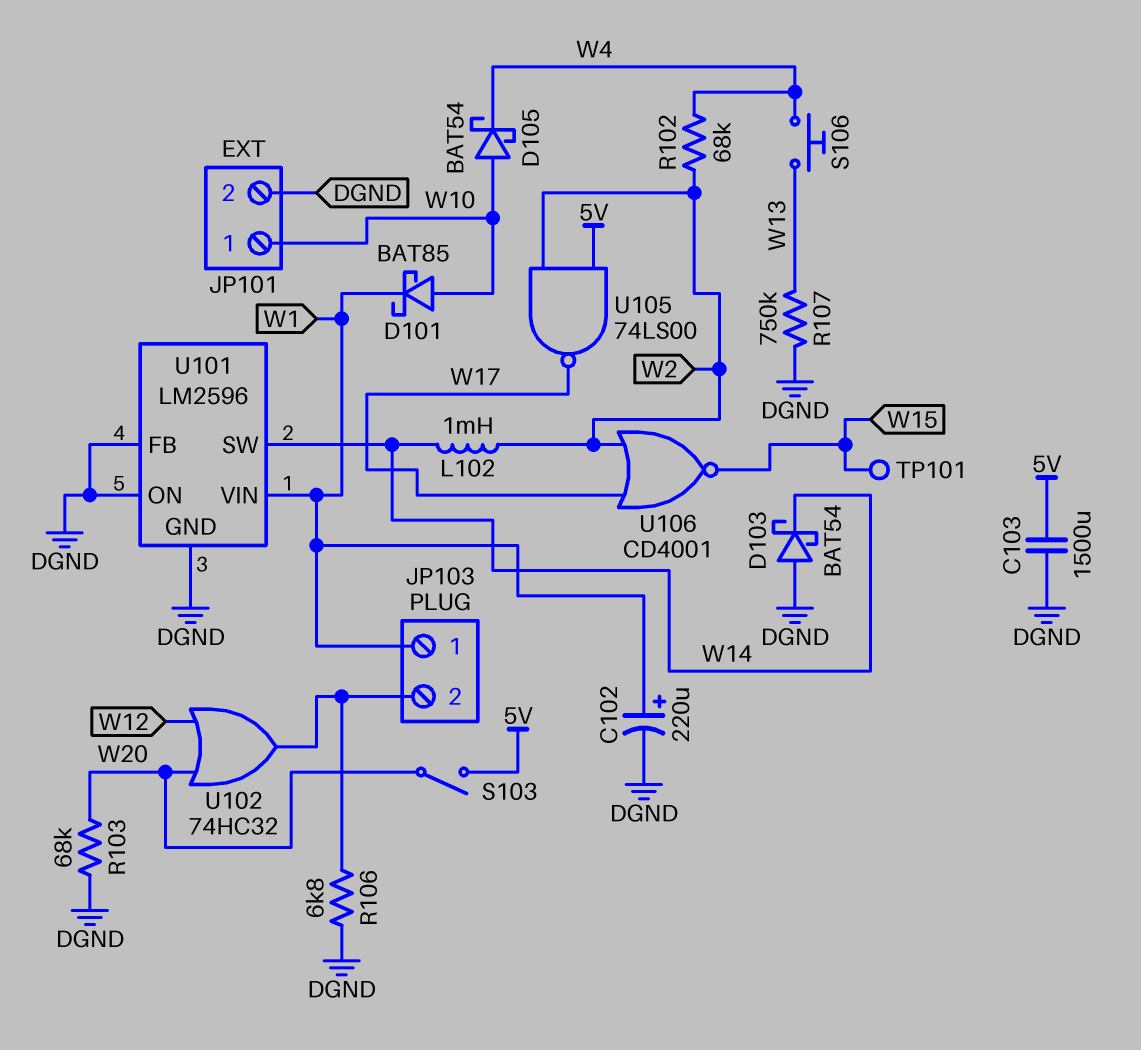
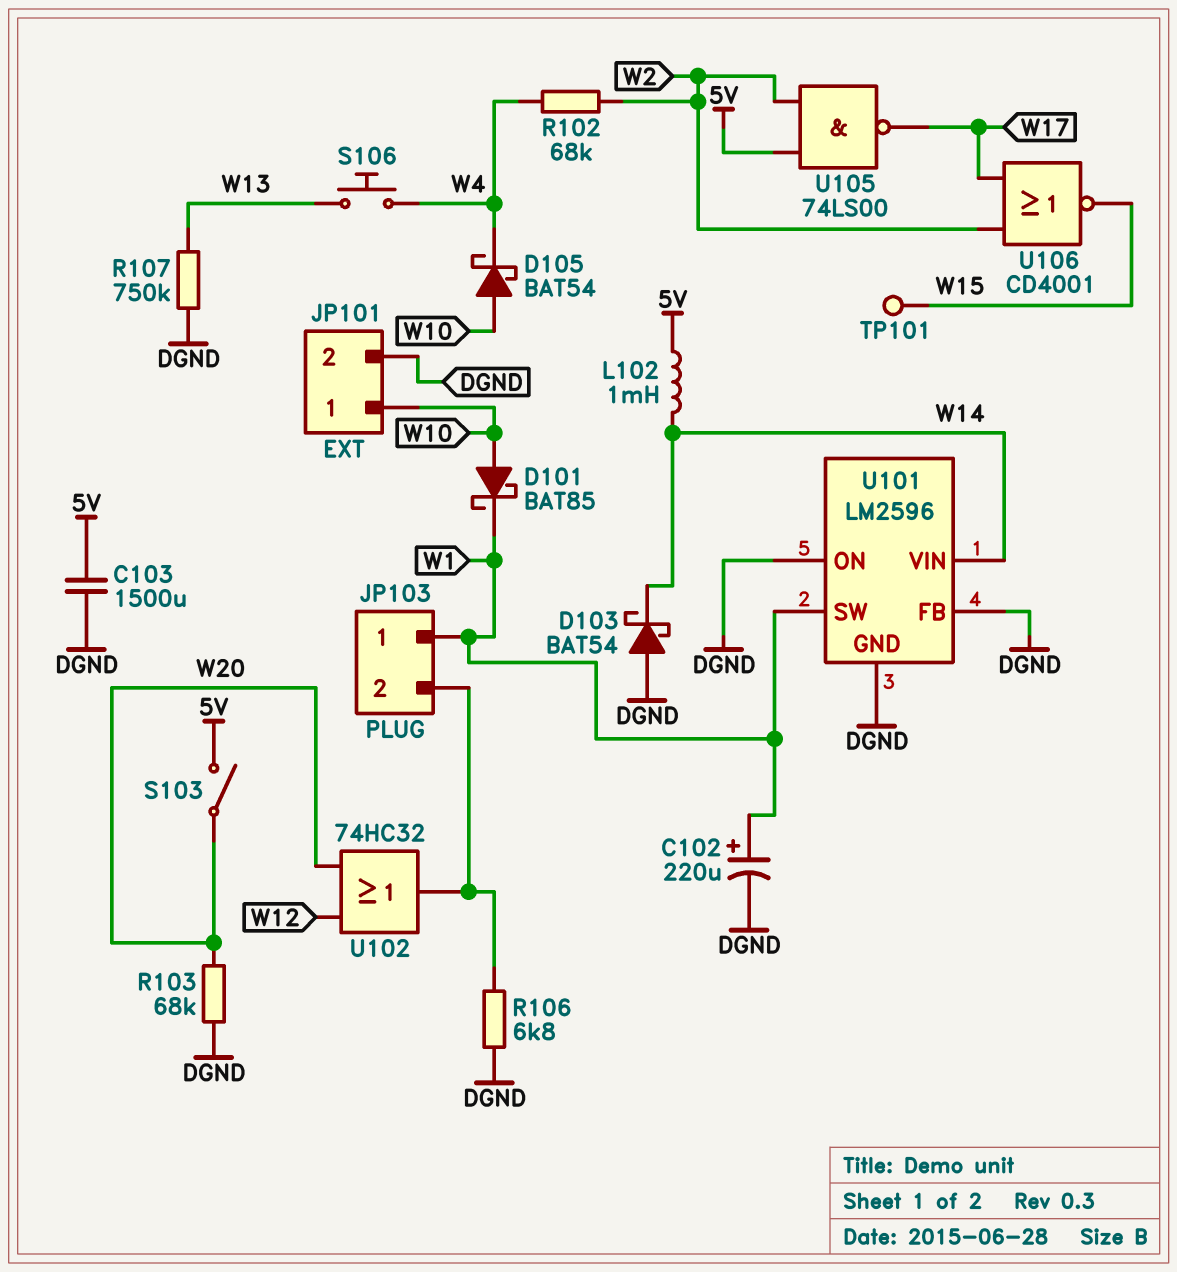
L102: 1mH (W2, W14) -> 1mH (5V, W14)
U101 pin SW: W14 -> W1
U101 pin VIN: W1 -> W14

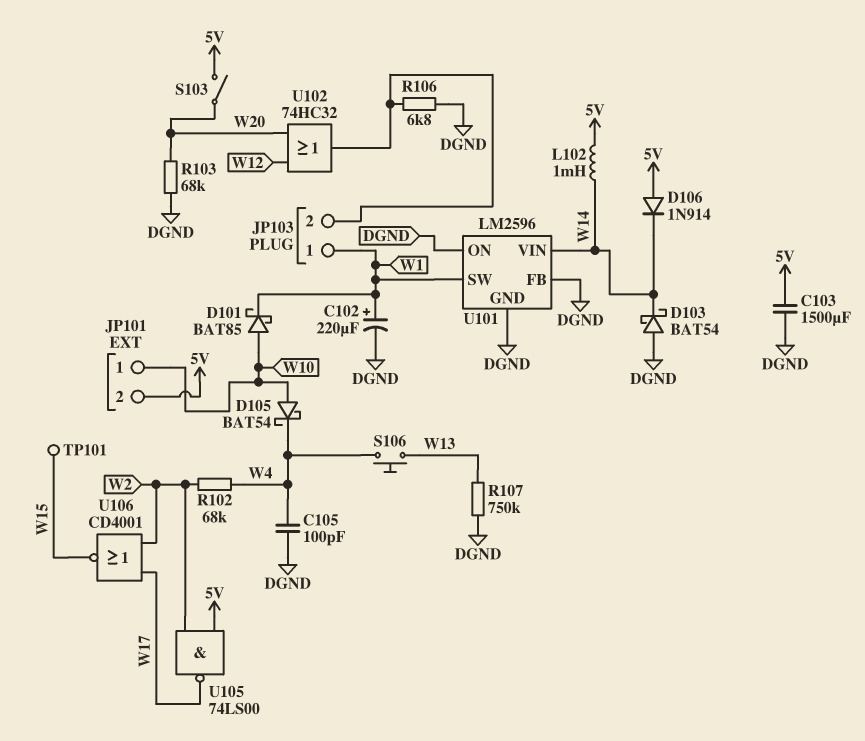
C105: none -> 100pF (DGND, W4)
D106: none -> diode 1N914 (A 5V, K W14)
JP101 pin 2: DGND -> 5V

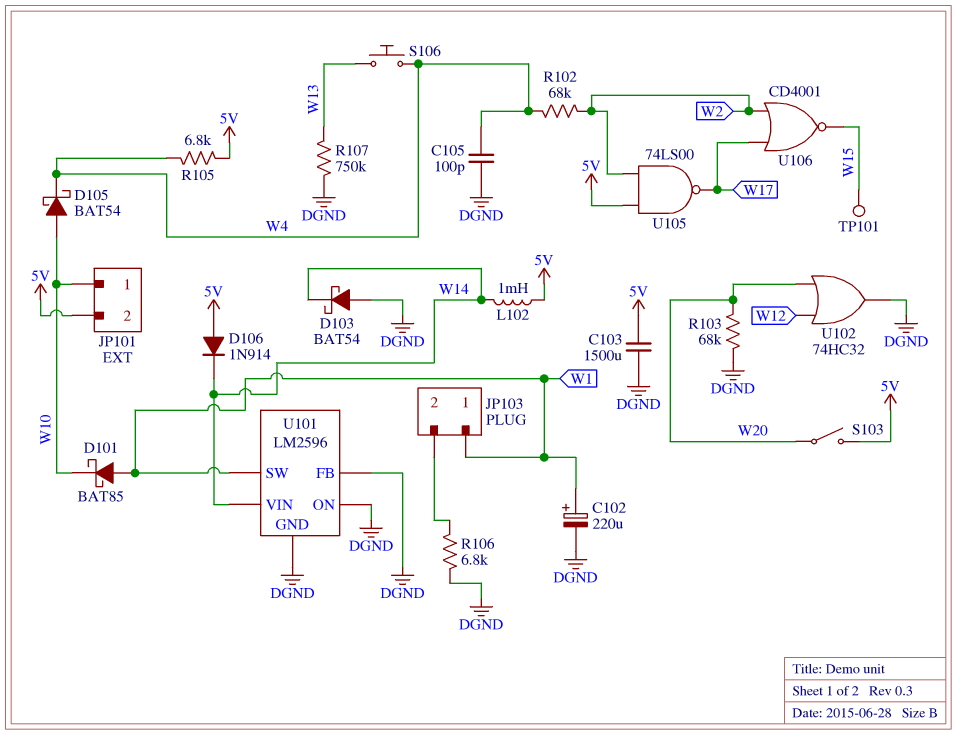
D101: schottky BAT85 (A W10, K W1) -> schottky BAT85 (A W1, K W10)
R105: none -> 6.8k (5V, W4)
U102: OR 74HC32 (in W12, in W20, out JP103/2) -> OR 74HC32 (in W12, in W20, out DGND)

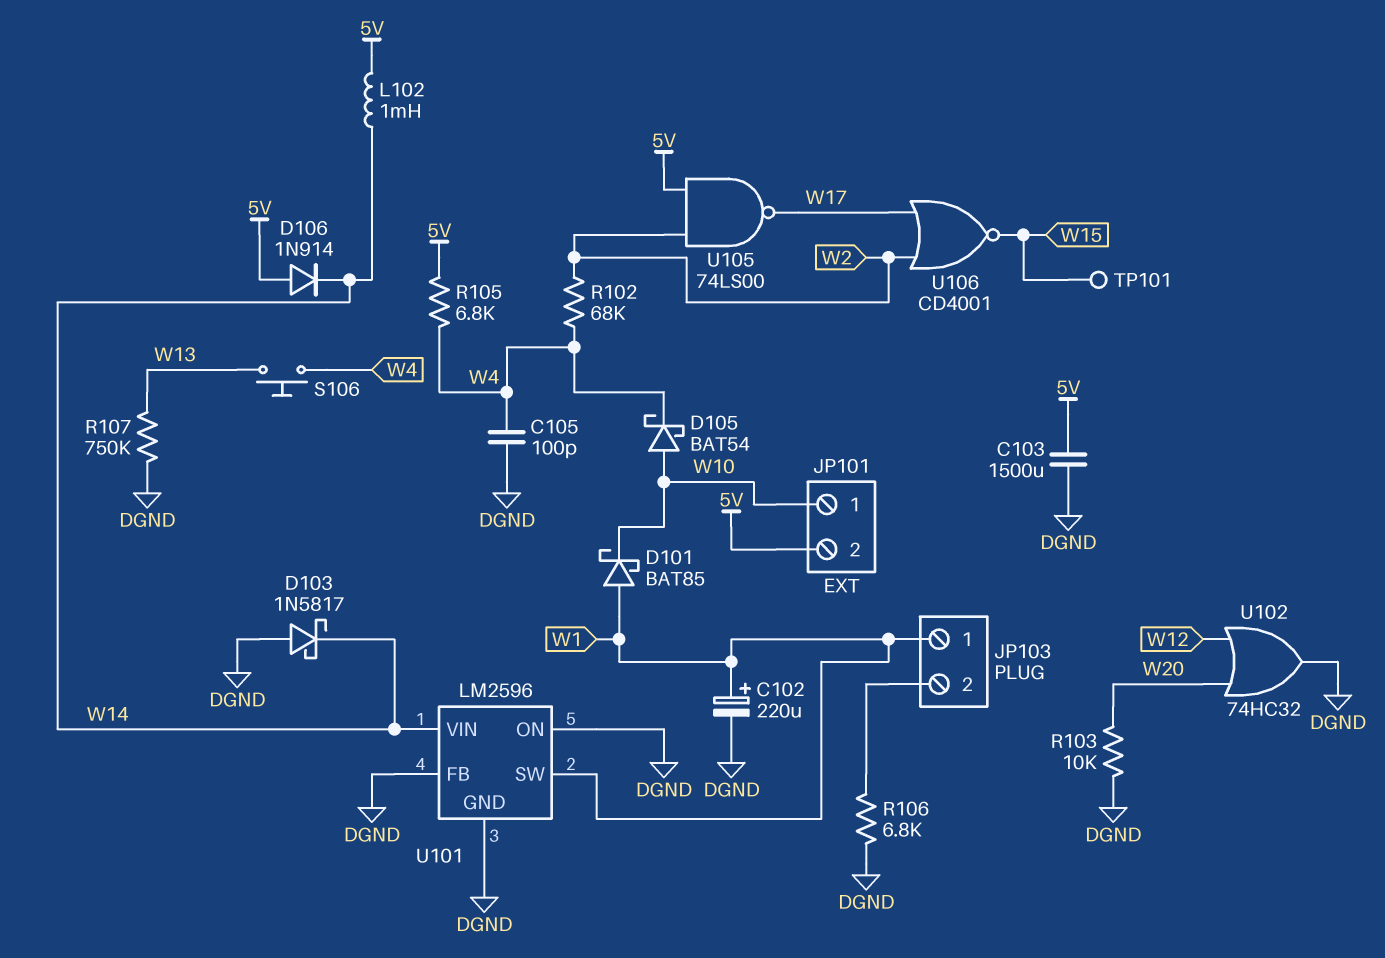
D103: schottky BAT54 (A DGND, K W14) -> schottky 1N5817 (A DGND, K W14)
R103: 68k (DGND, W20) -> 10k (DGND, W20)
S103: switch (5V, W20) -> none

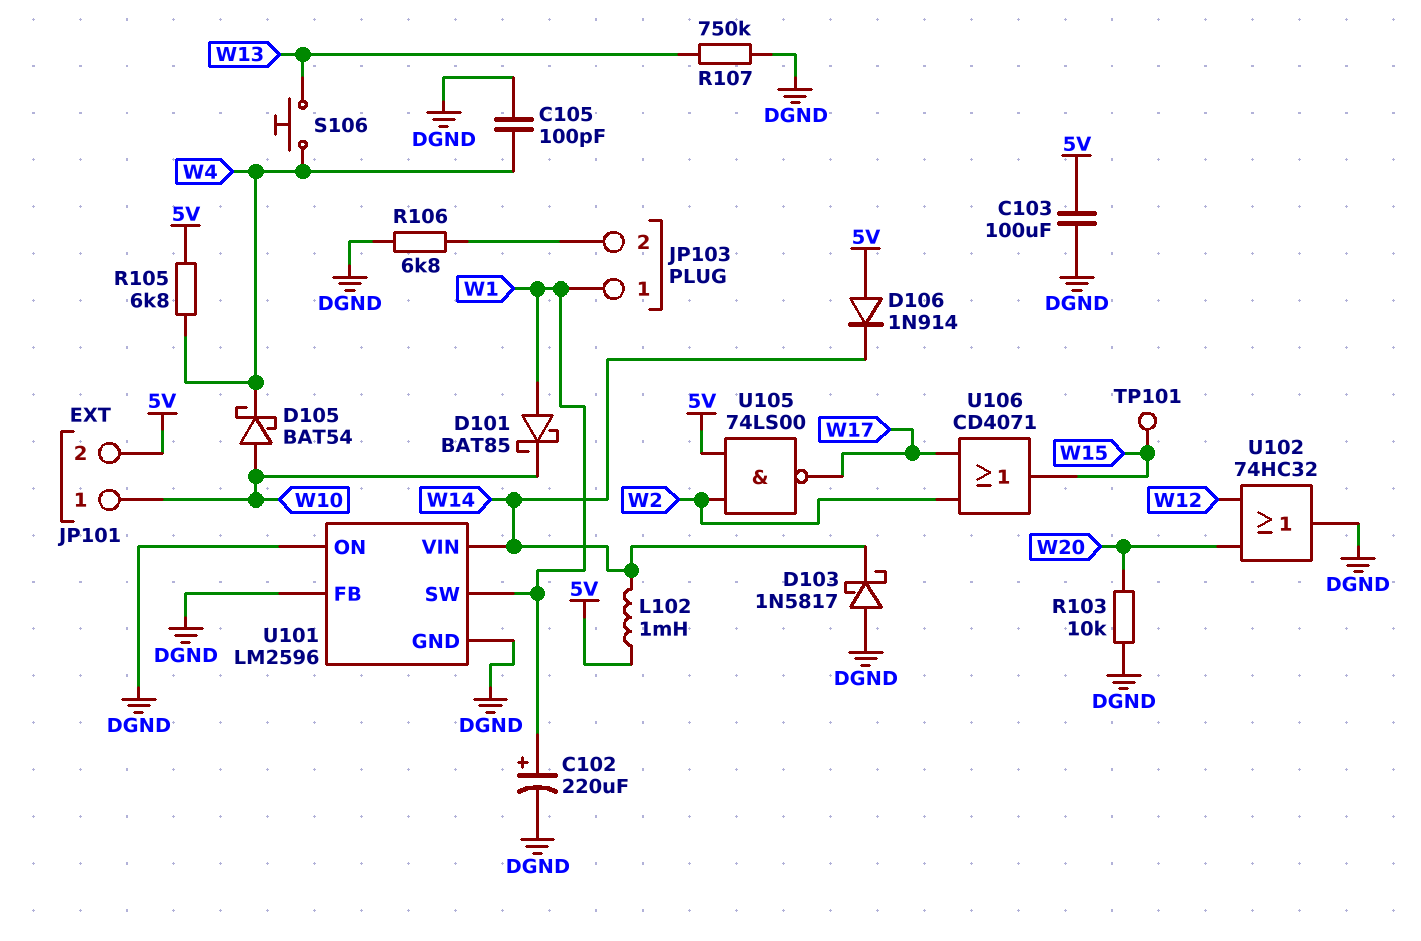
C103: 1500uF (5V, DGND) -> 100uF (5V, DGND)
R102: 68k (W2, W4) -> none
U106: NOR CD4001 (in W2, in W17, out W15) -> OR CD4071 (in W2, in W17, out W15)

